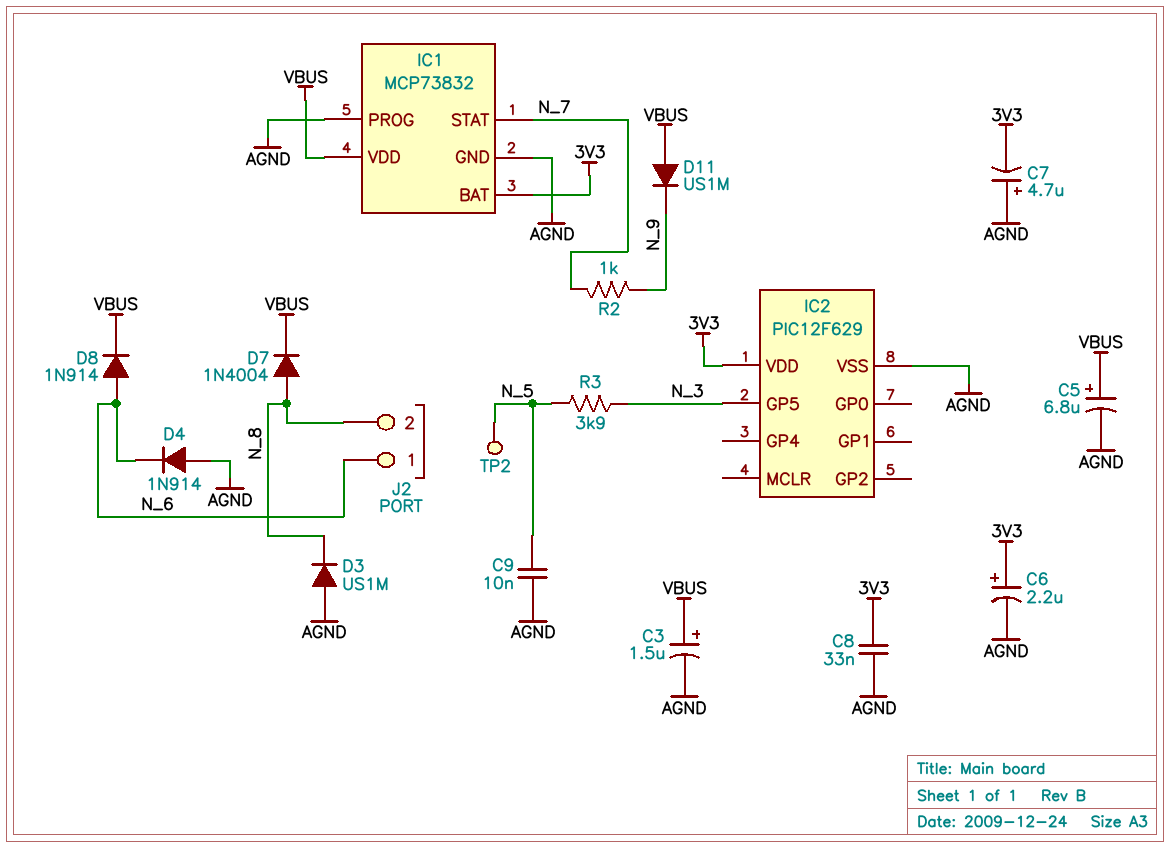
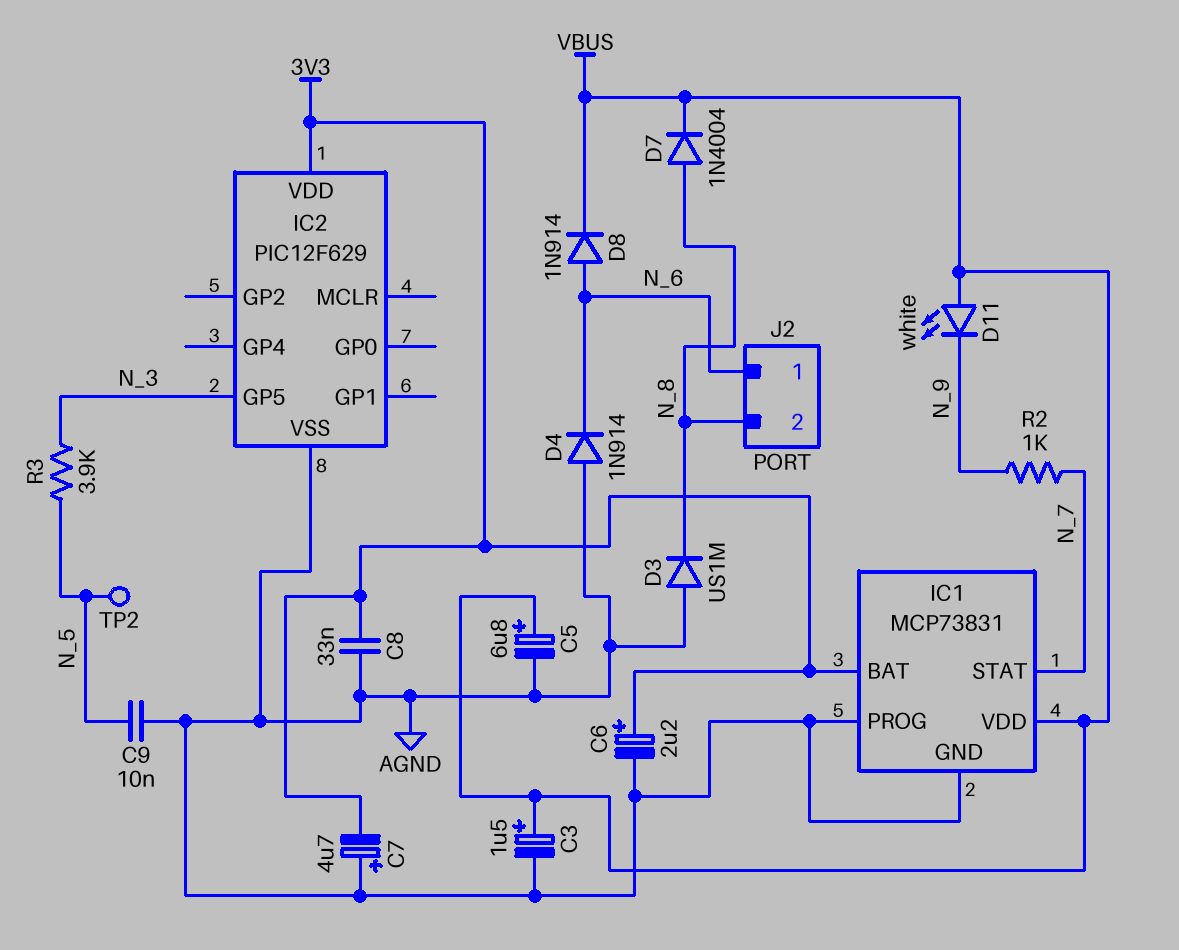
D11: diode US1M (A VBUS, K N_9) -> LED white (A VBUS, K N_9)
IC1: MCP73832 -> MCP73831

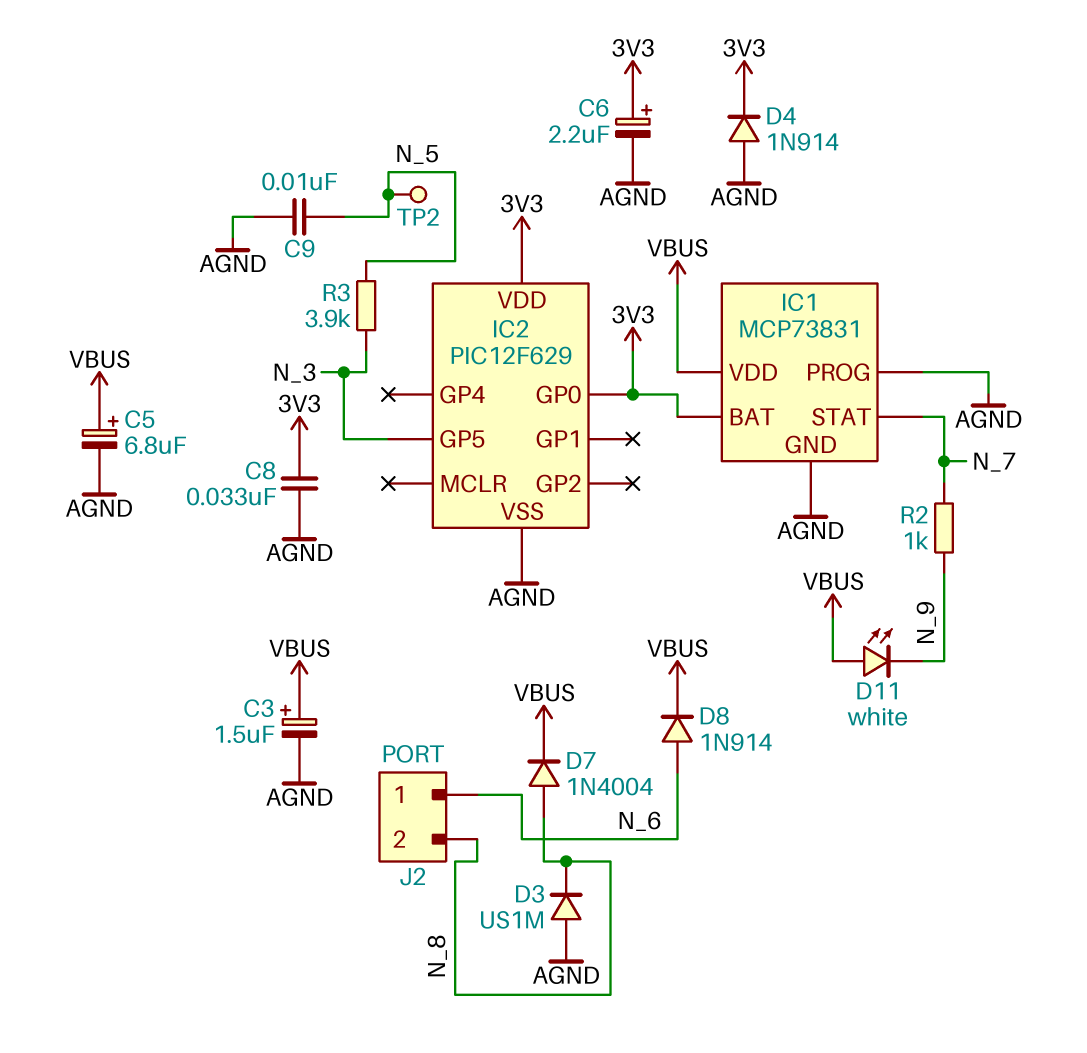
C7: 4.7uF (plus AGND, minus 3V3) -> none
D4: diode 1N914 (A AGND, K N_6) -> diode 1N914 (A AGND, K 3V3)
IC2 pin GP0: none -> 3V3

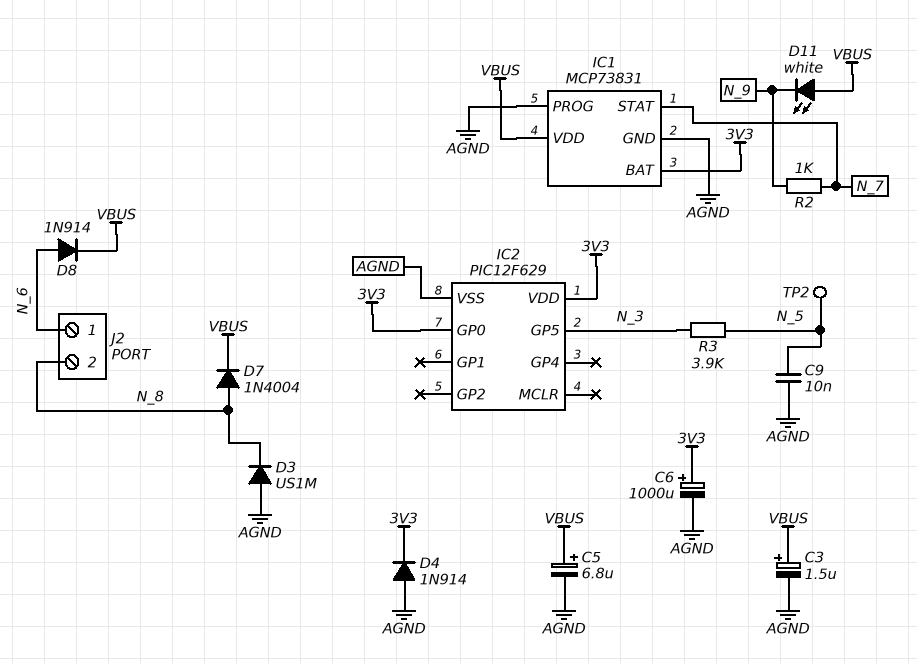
C6: 2.2uF (plus 3V3, minus AGND) -> 1000uF (plus 3V3, minus AGND)
C8: 33nF (3V3, AGND) -> none

